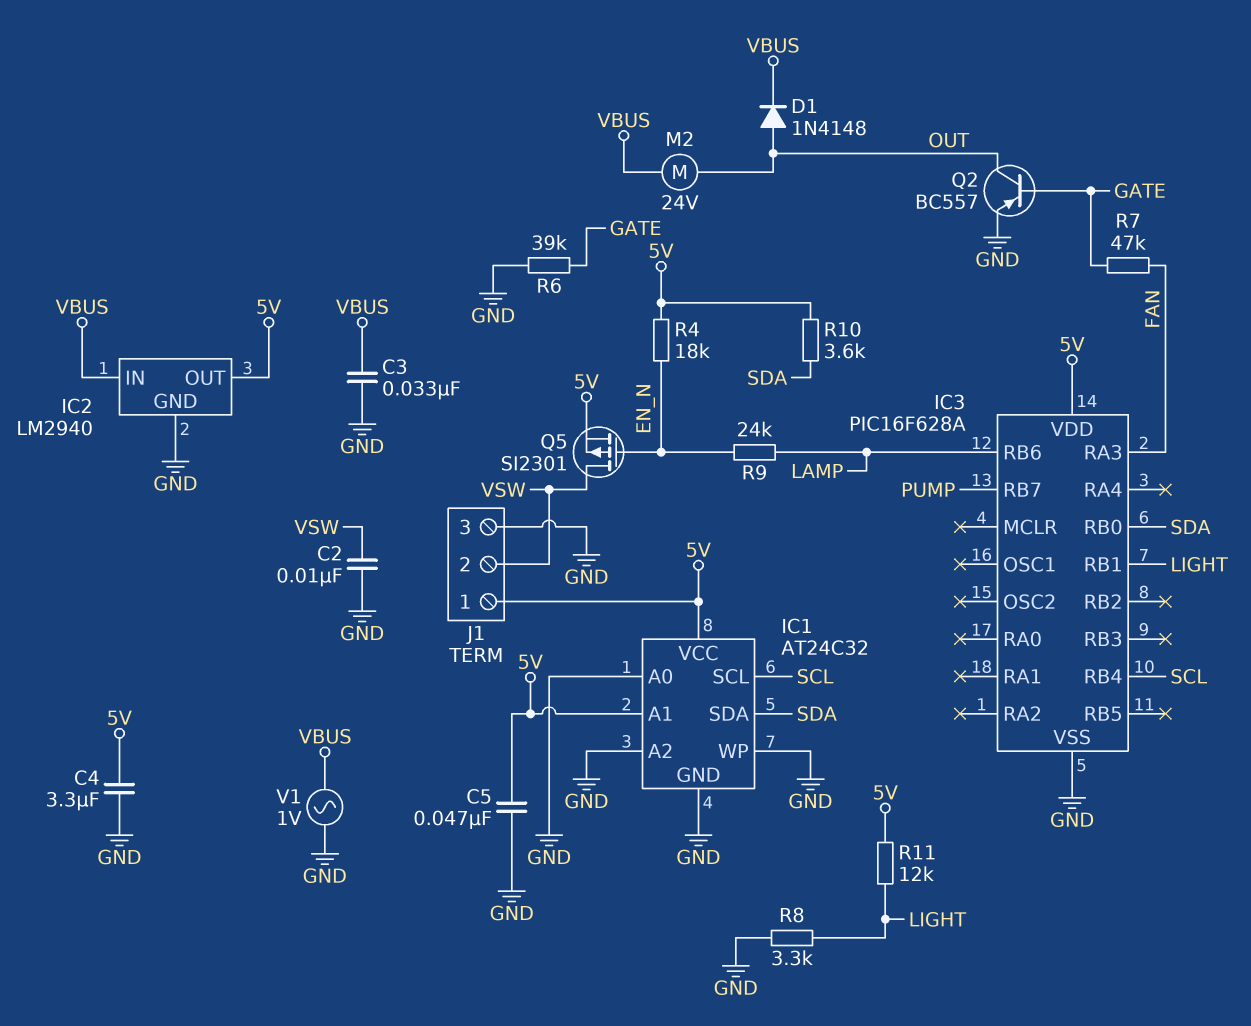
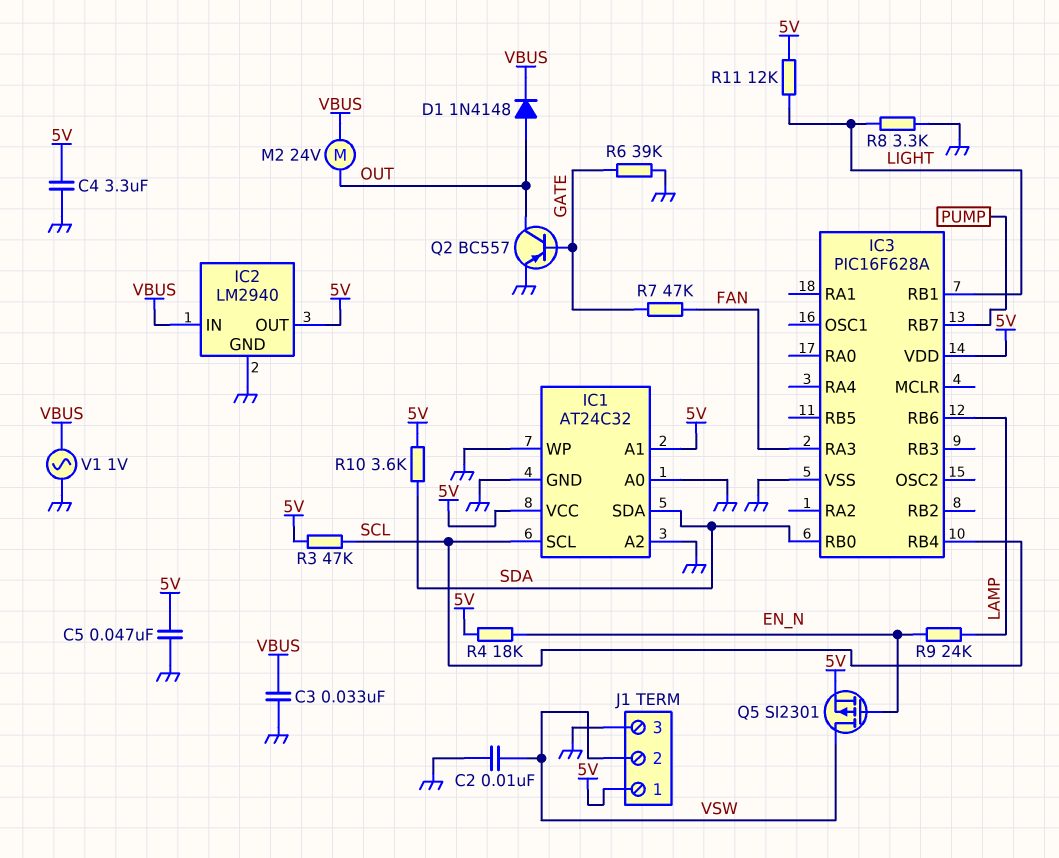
R3: none -> 47k (5V, SCL)

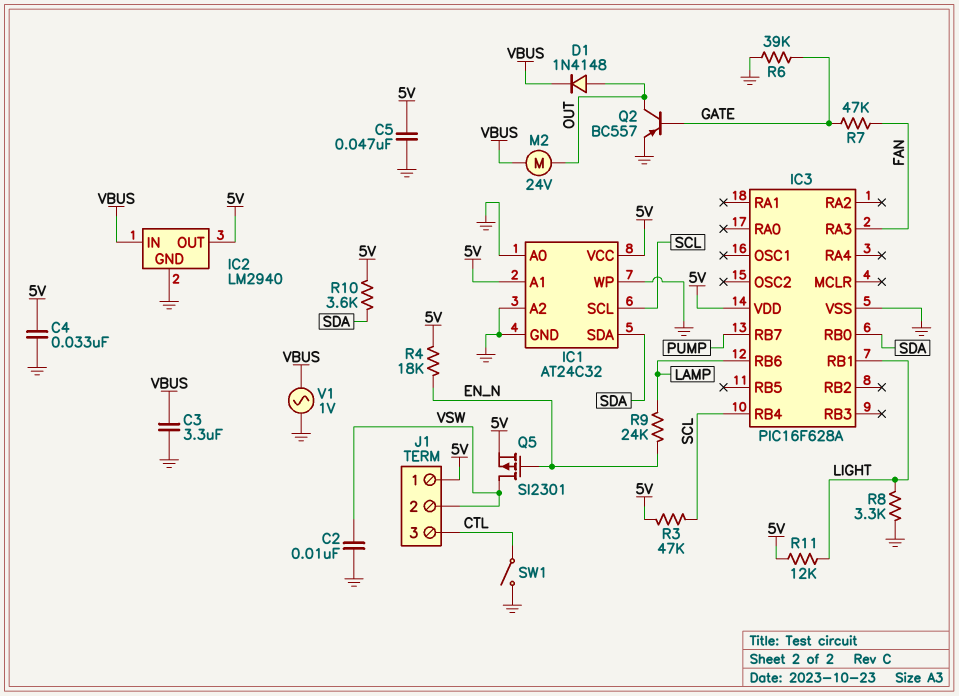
C3: 33nF (GND, VBUS) -> 3.3uF (GND, VBUS)
C4: 3.3uF (5V, GND) -> 33nF (5V, GND)
J1 pin 3: GND -> CTL
SW1: none -> switch (CTL, GND)

